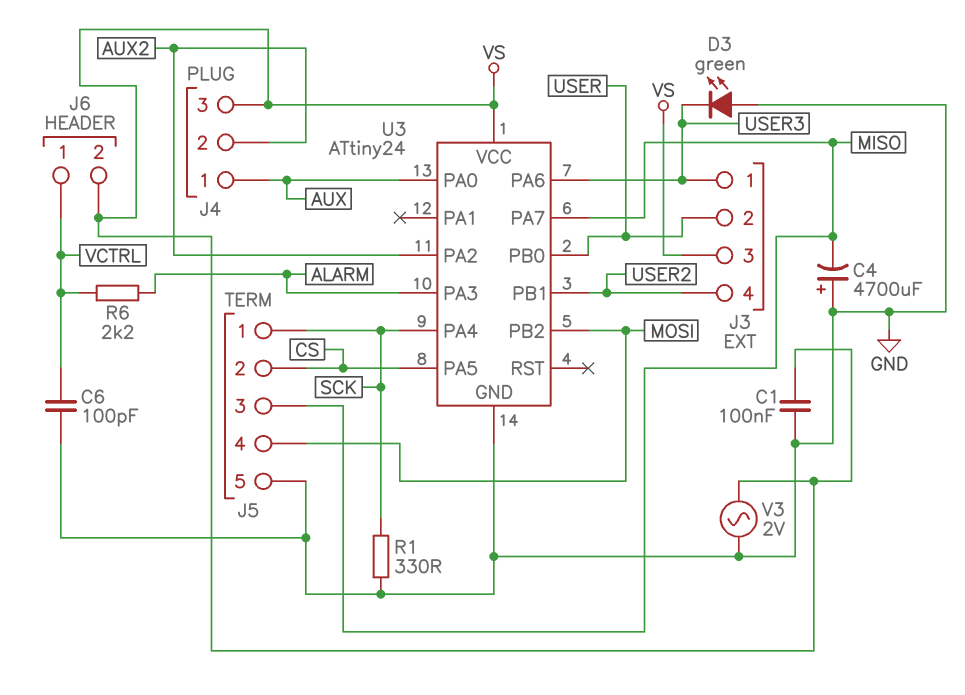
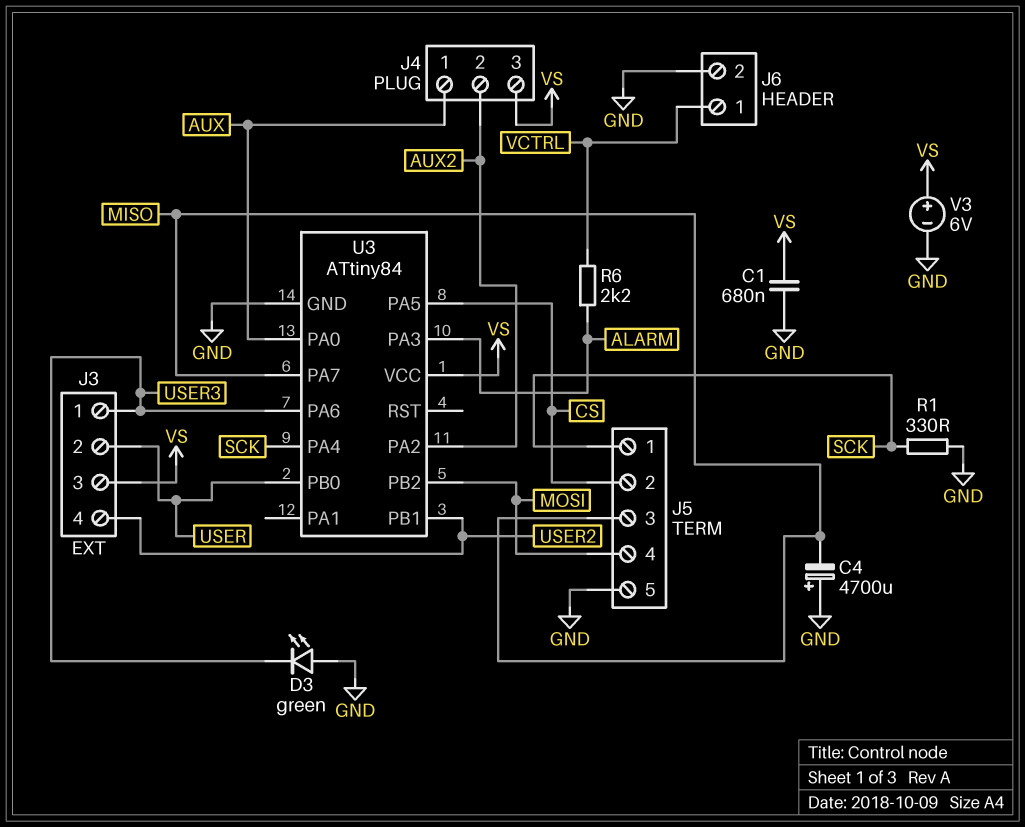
C1: 100nF (GND, VS) -> 680nF (GND, VS)
C6: 100pF (GND, VCTRL) -> none
J6 pin 2: VS -> GND
U3: ATtiny24 -> ATtiny84
V3: AC 2V (GND, VS) -> 6V (plus VS, minus GND)

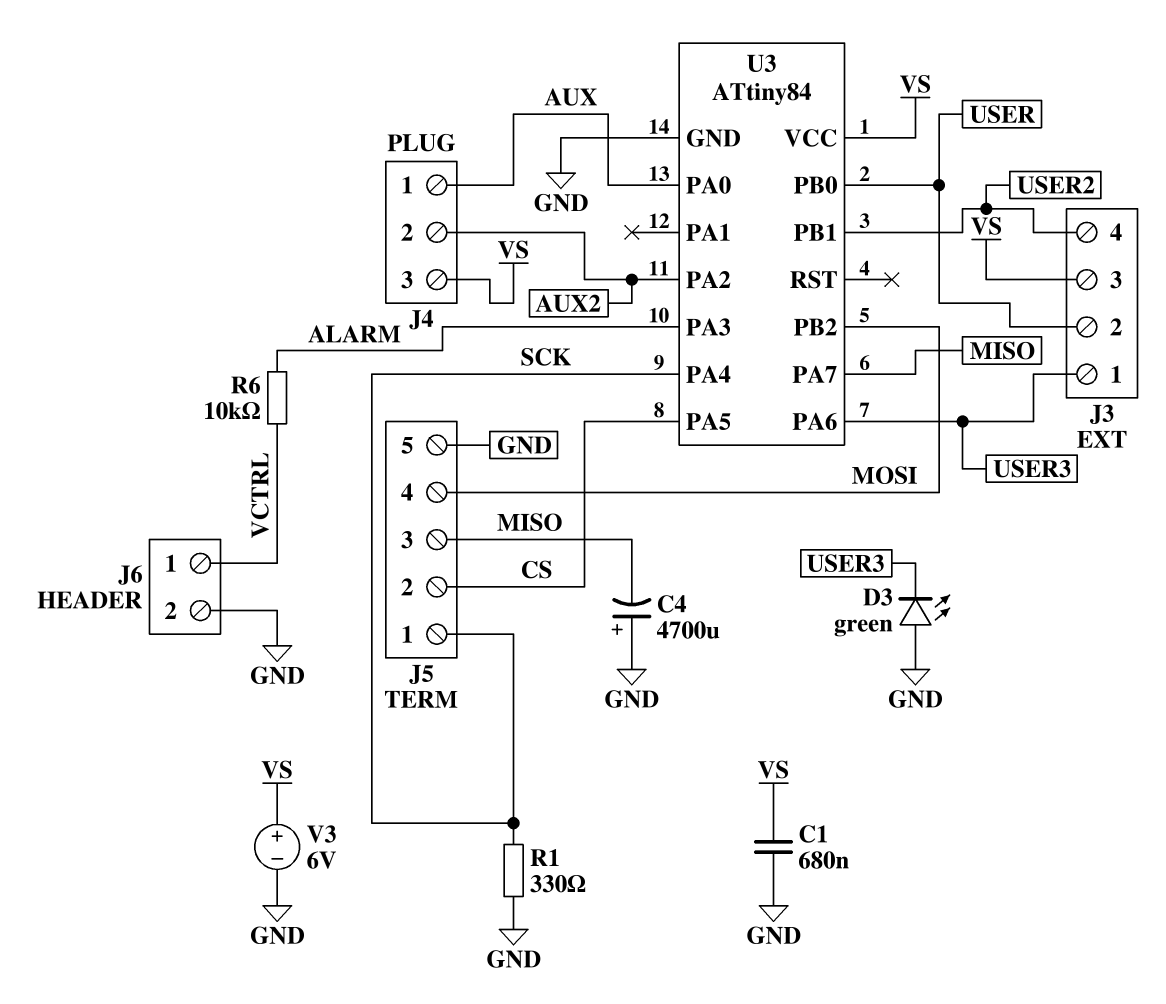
R6: 2.2k (ALARM, VCTRL) -> 10k (ALARM, VCTRL)

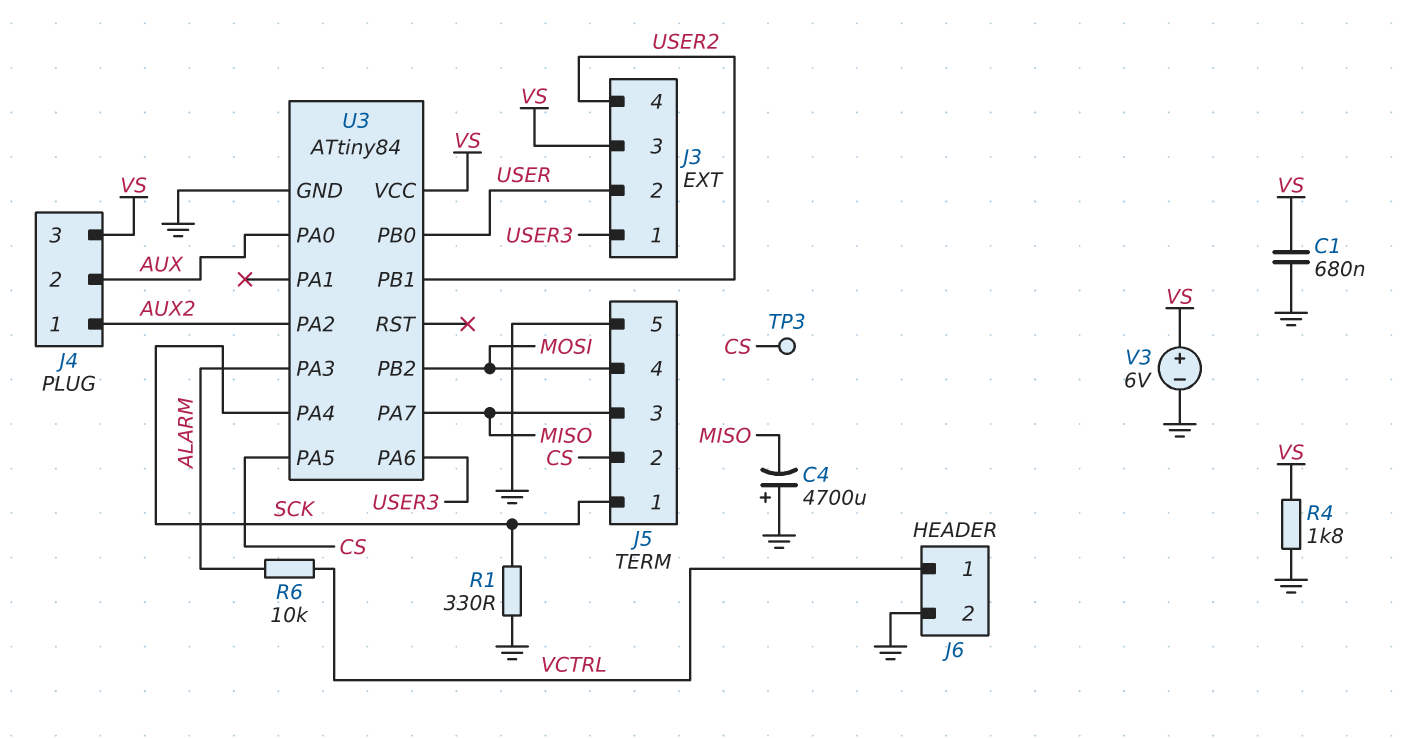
D3: LED green (A GND, K USER3) -> none
J4 pin 1: AUX -> AUX2
J4 pin 2: AUX2 -> AUX
R4: none -> 1.8k (GND, VS)
TP3: none -> test point (CS)

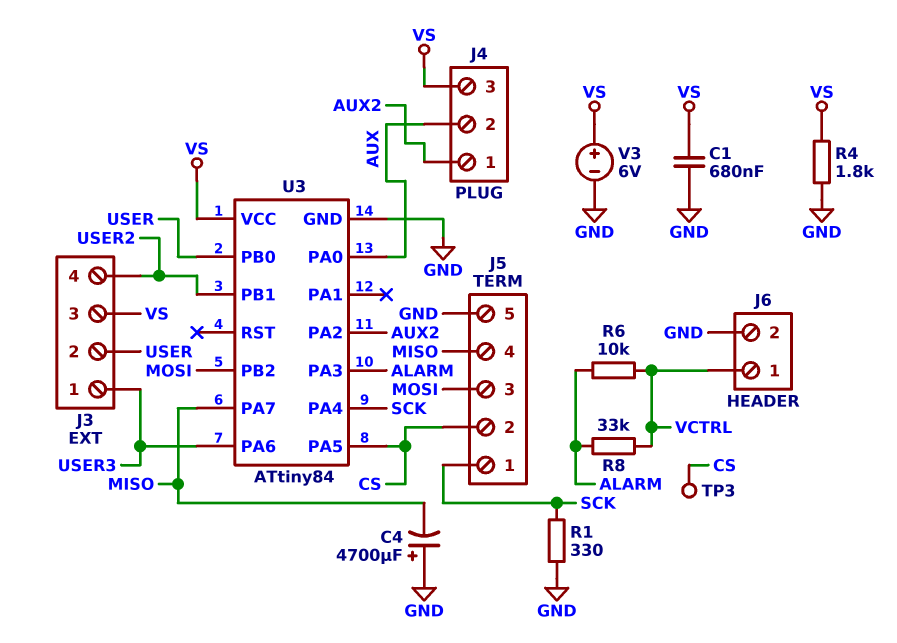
J5 pin 3: MISO -> MOSI
J5 pin 4: MOSI -> MISO
R8: none -> 33k (ALARM, VCTRL)

